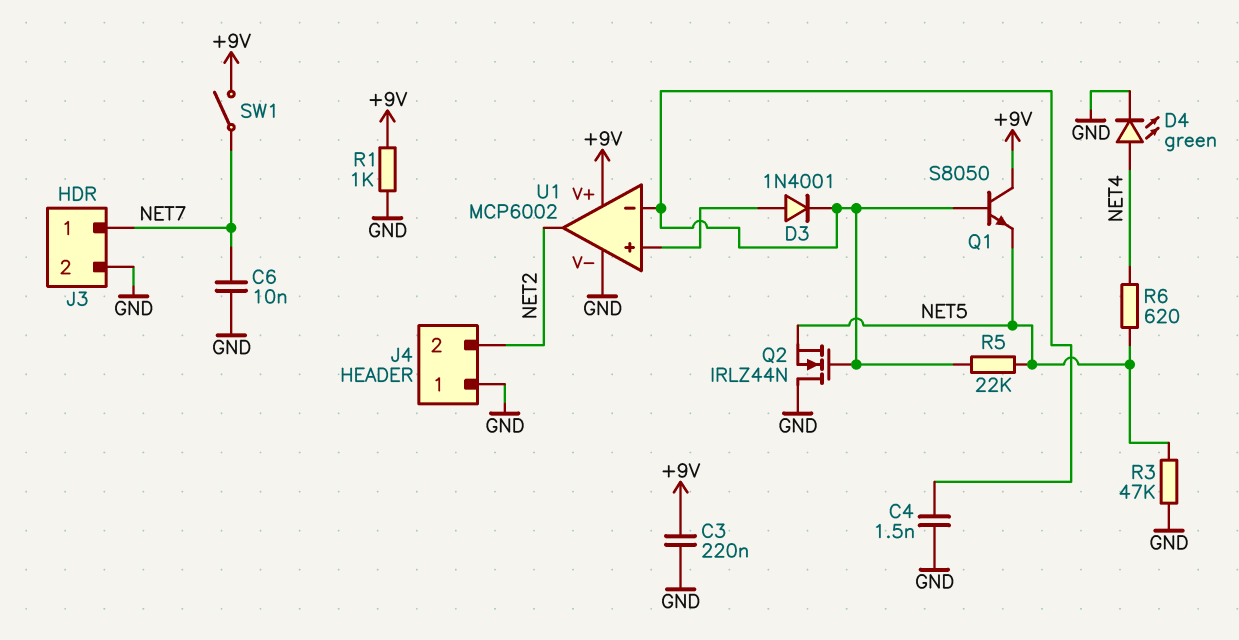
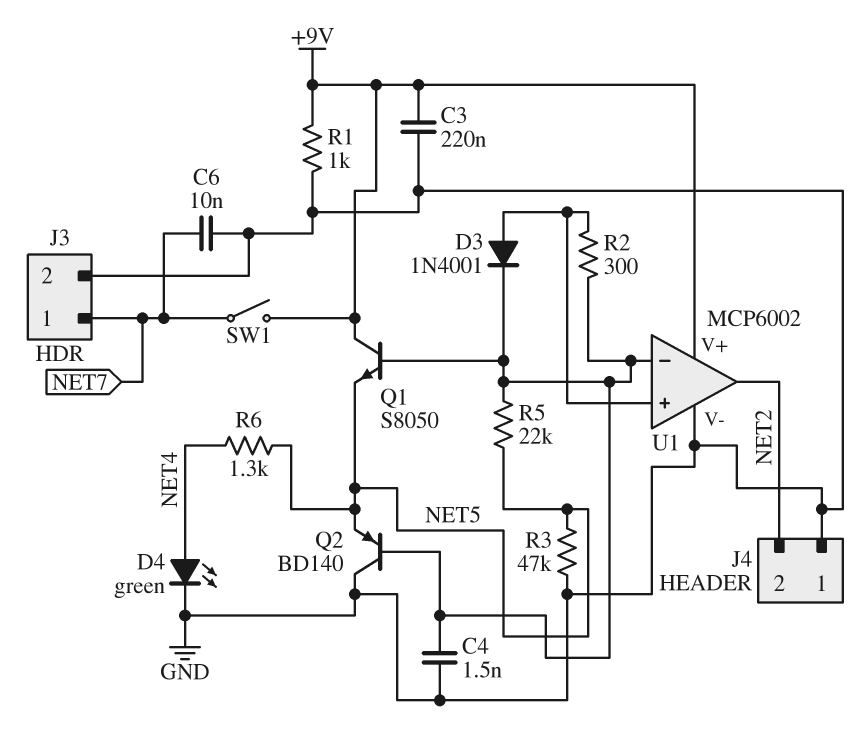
Q2: NMOS IRLZ44N (G U1/in-, D GND, S NET5) -> PNP BD140 (B U1/in-, C GND, E NET5)
R2: none -> 300 (U1/in+, U1/in-)
R6: 620 (NET4, NET5) -> 1.3k (NET4, NET5)

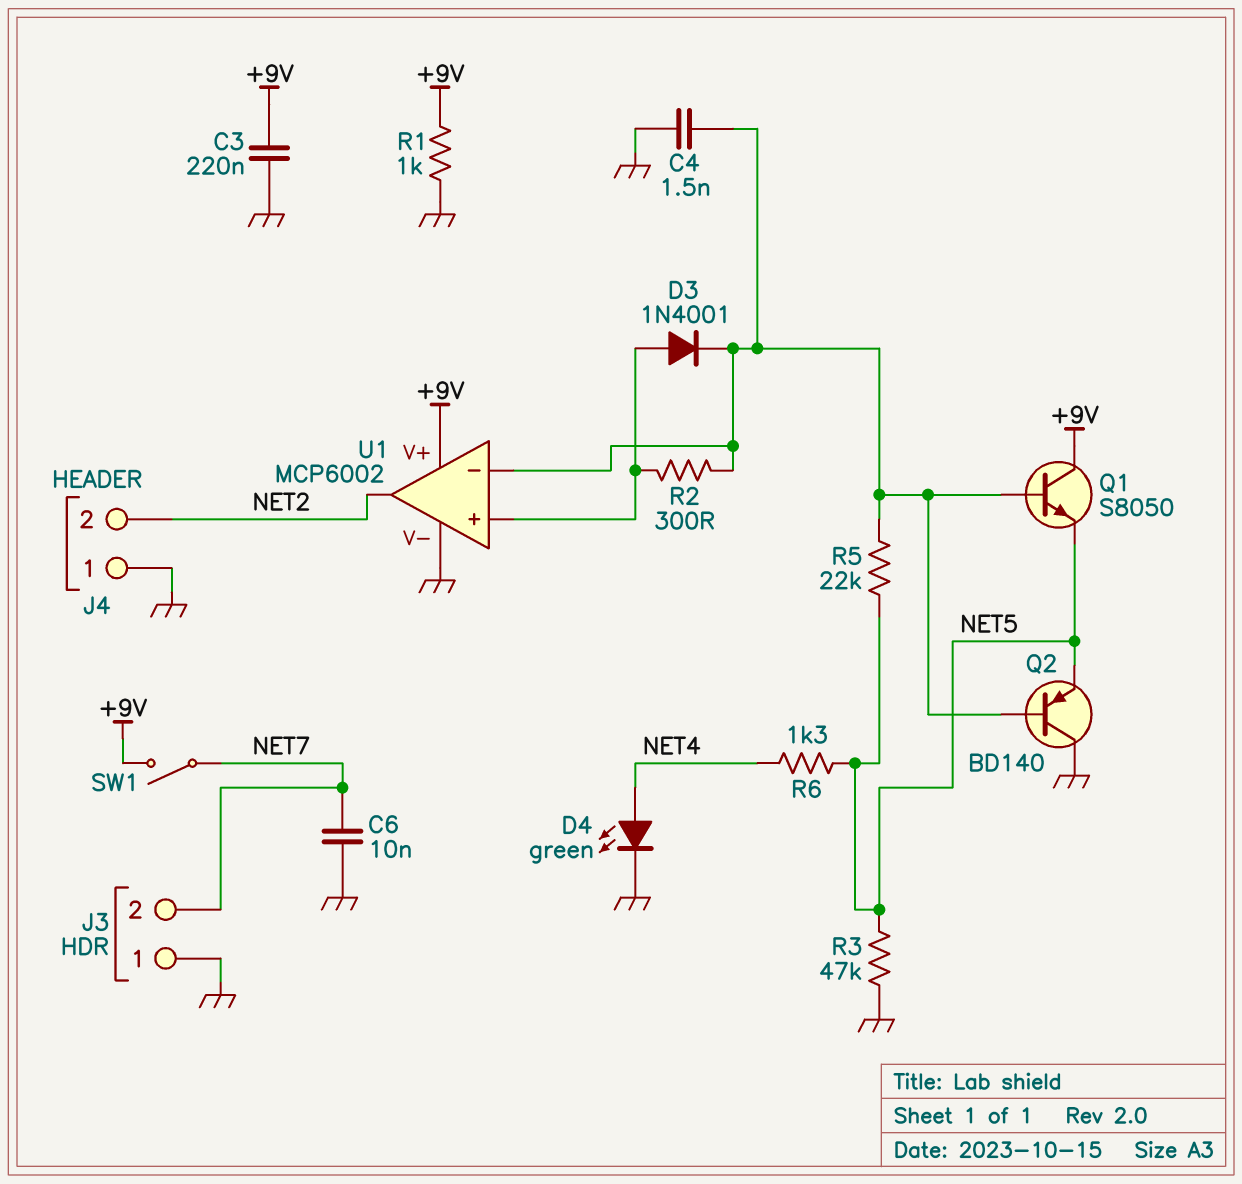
J3 pin 1: NET7 -> GND
J3 pin 2: GND -> NET7

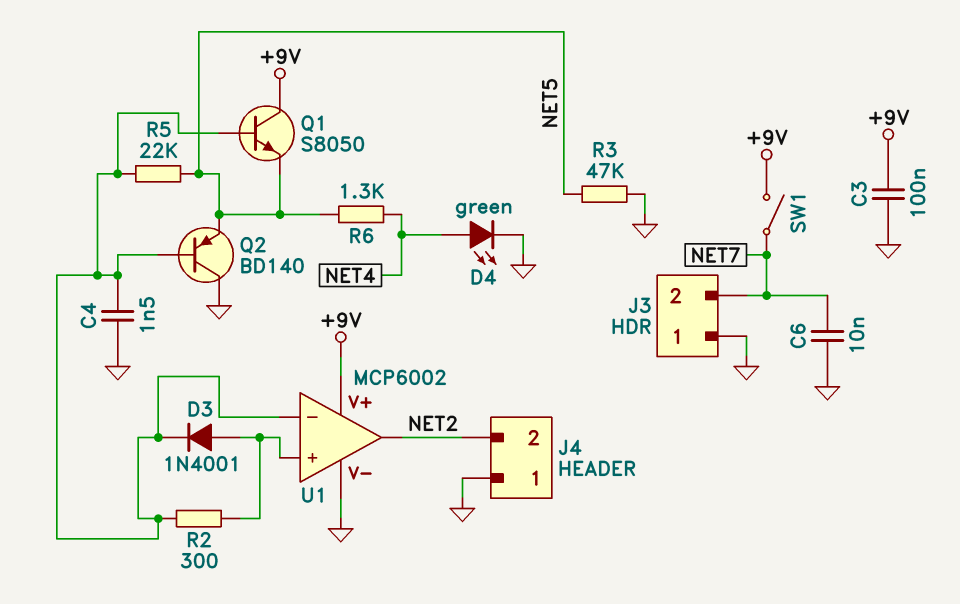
C3: 220nF (+9V, GND) -> 100nF (+9V, GND)
R1: 1k (+9V, GND) -> none

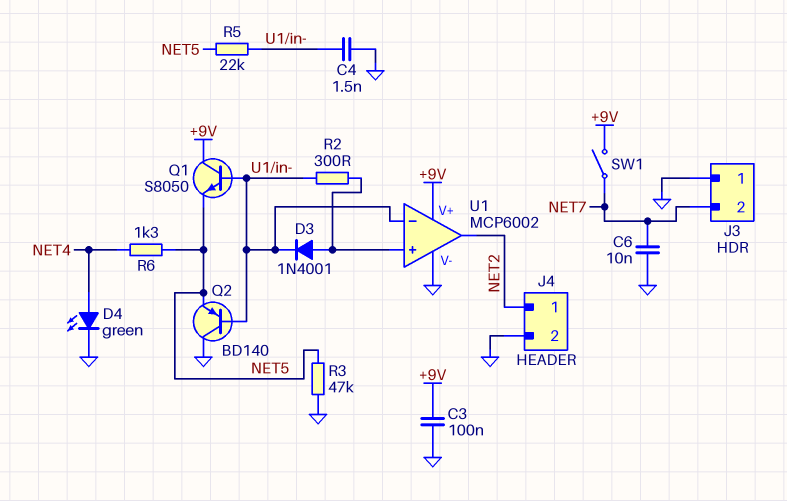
J4 pin 1: GND -> NET2
J4 pin 2: NET2 -> GND

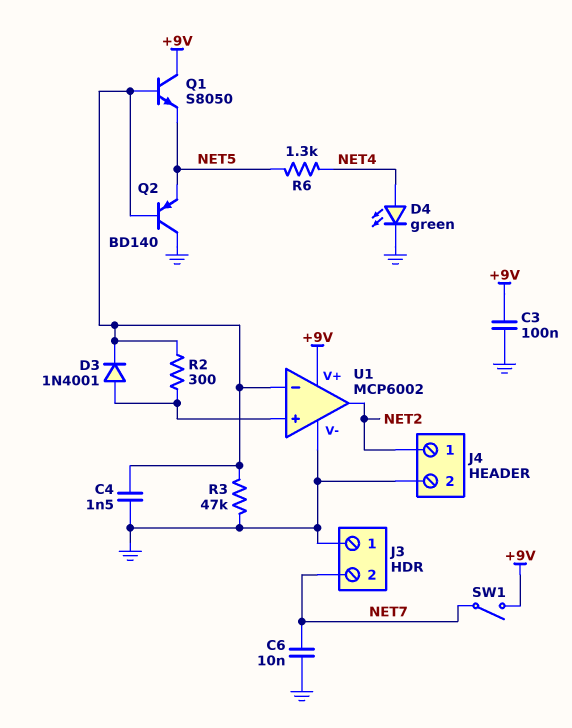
R3: 47k (GND, NET5) -> 47k (GND, U1/in-)
R5: 22k (NET5, U1/in-) -> none

